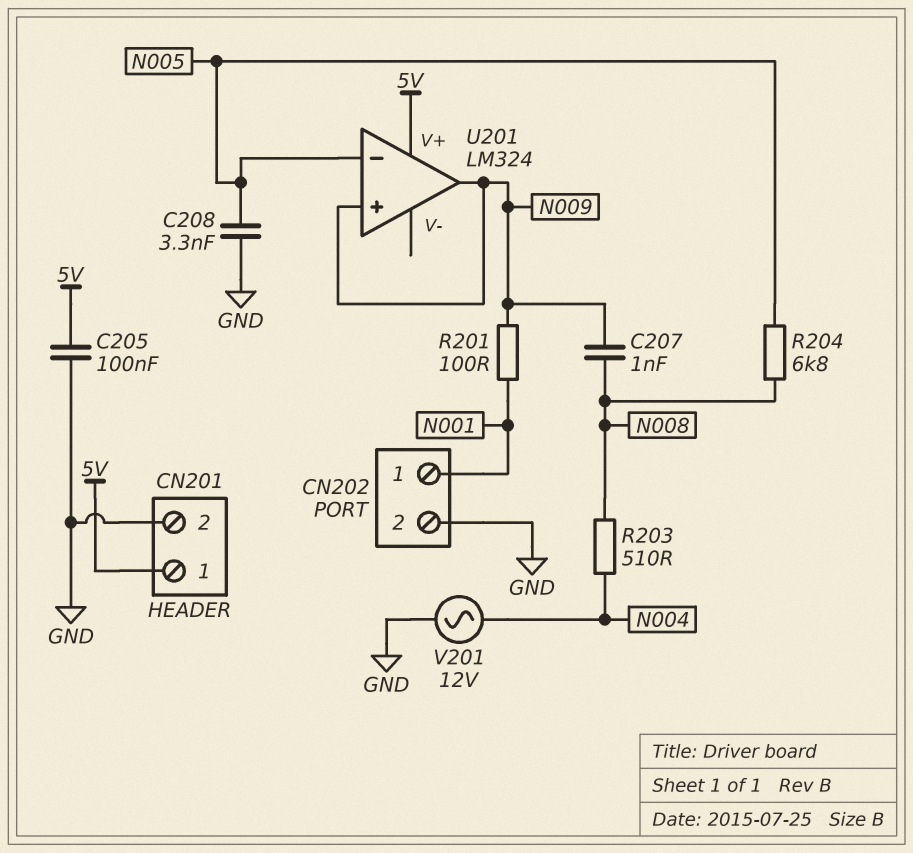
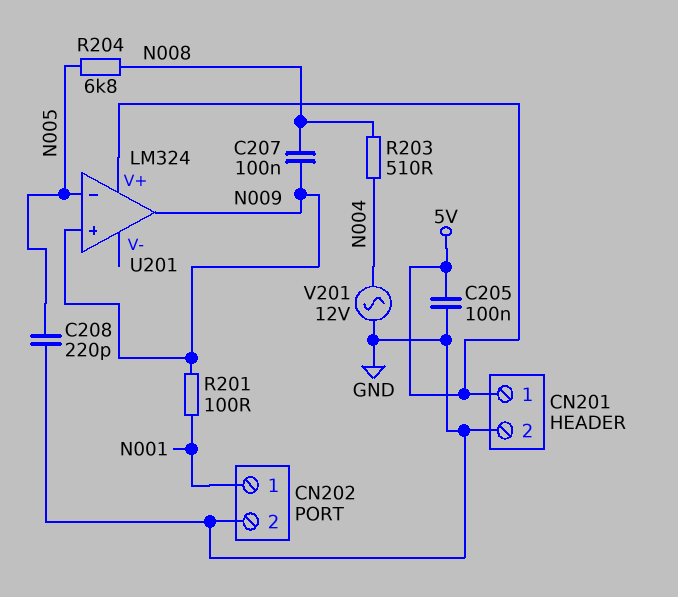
C207: 1nF (N008, N009) -> 100nF (N008, N009)
C208: 3.3nF (GND, N005) -> 220pF (GND, N005)

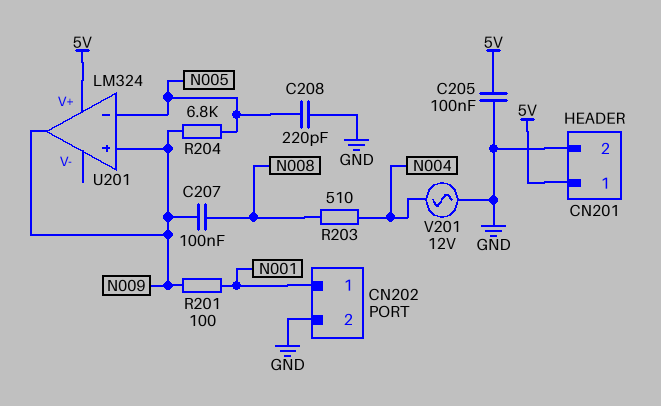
R204: 6.8k (N005, N008) -> 6.8k (N005, N009)

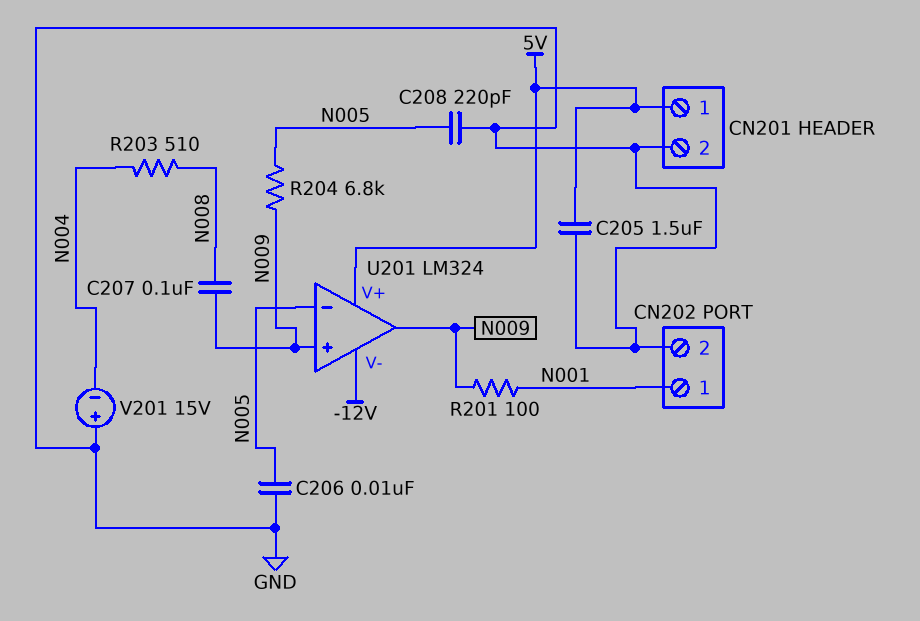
C205: 100nF (5V, GND) -> 1.5uF (5V, GND)
C206: none -> 10nF (GND, N005)
U201 pin V-: none -> -12V
V201: AC 12V (GND, N004) -> 15V (plus GND, minus N004)

